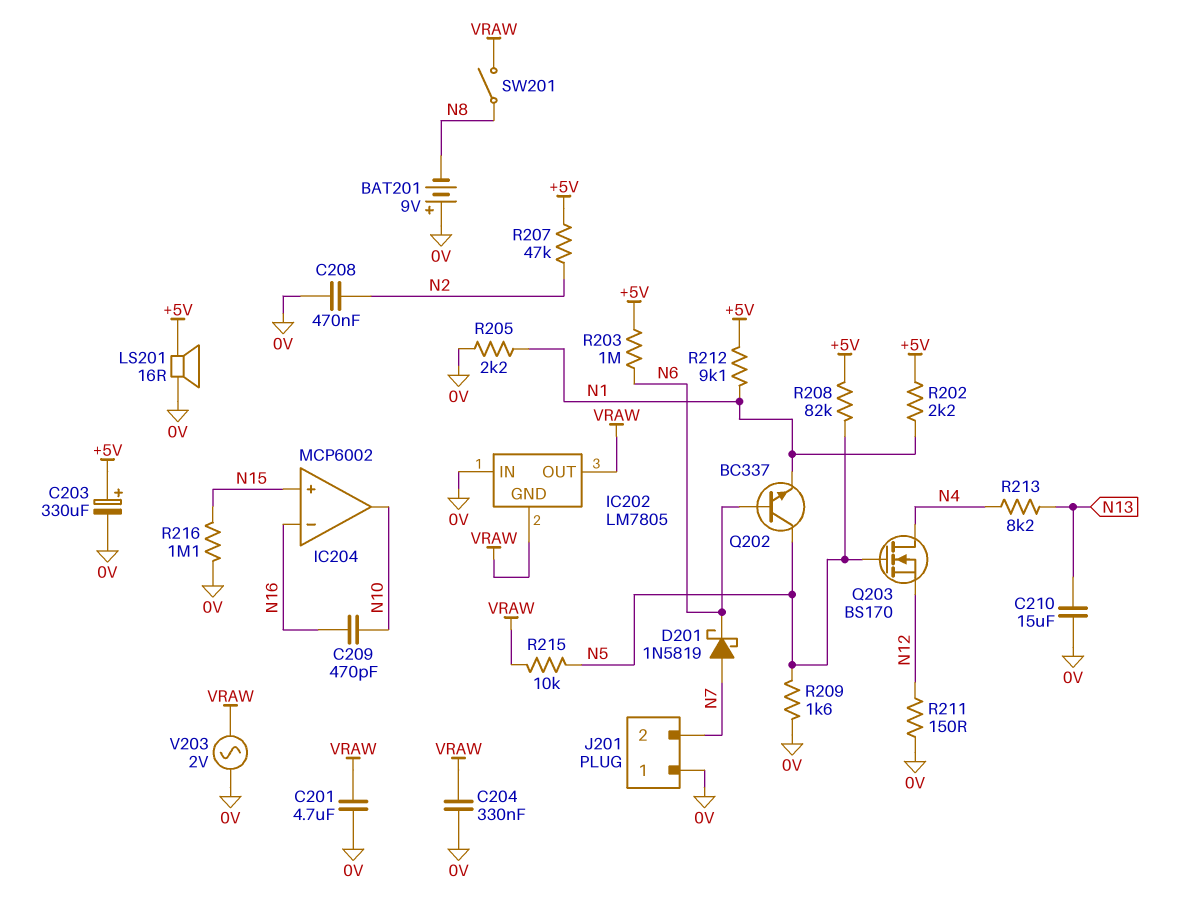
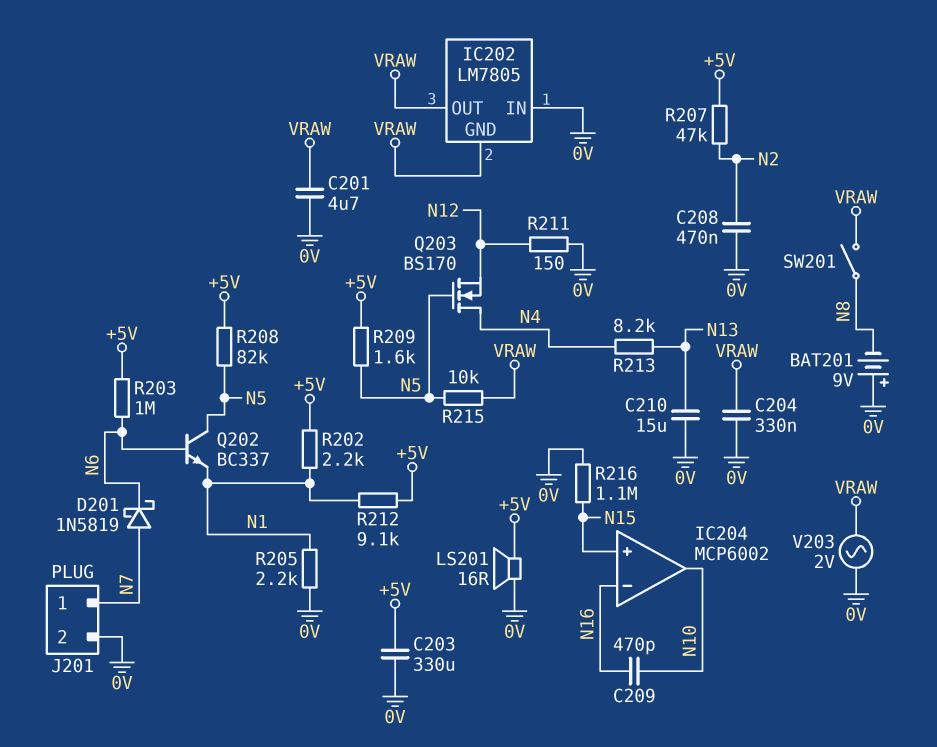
C203: 330uF (plus +5V, minus 0V) -> 330uF (+5V, 0V)
J201 pin 1: 0V -> N7
J201 pin 2: N7 -> 0V
R209: 1.6k (0V, N5) -> 1.6k (+5V, N5)

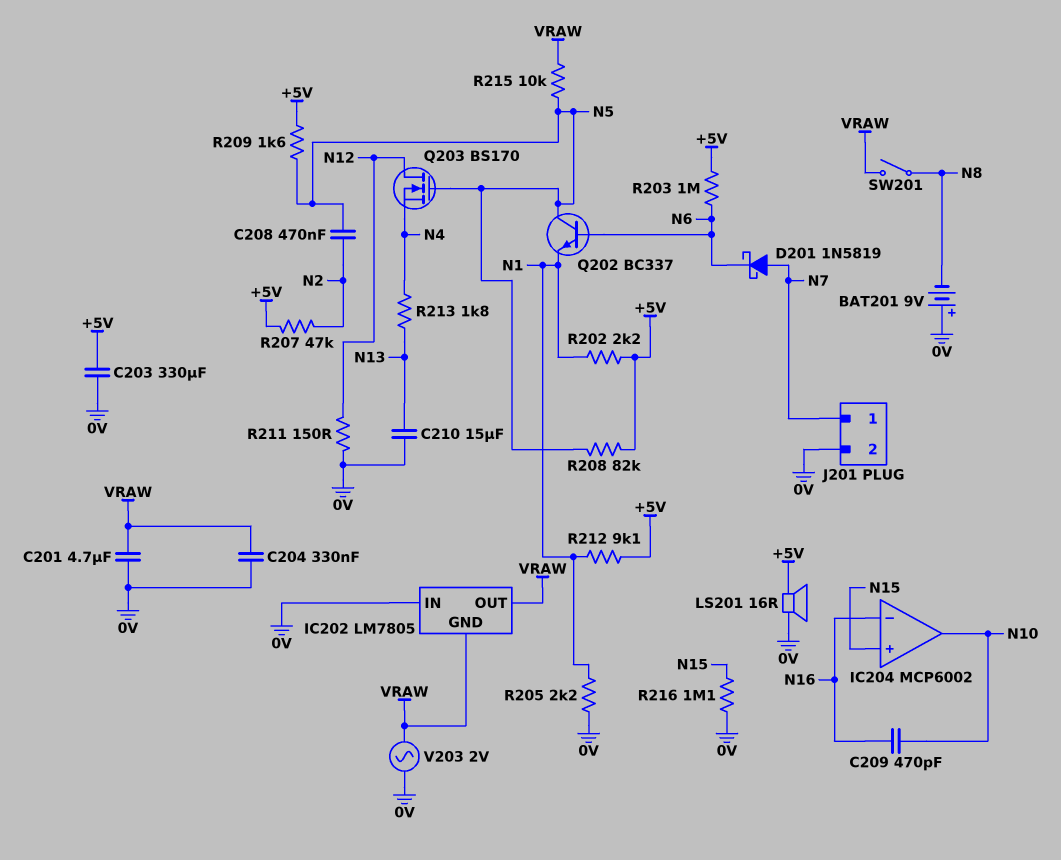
C208: 470nF (0V, N2) -> 470nF (N2, N5)
Q203: NMOS BS170 (G N5, D N4, S N12) -> NMOS BS170 (G N5, D N12, S N4)
R213: 8.2k (N4, N13) -> 1.8k (N4, N13)

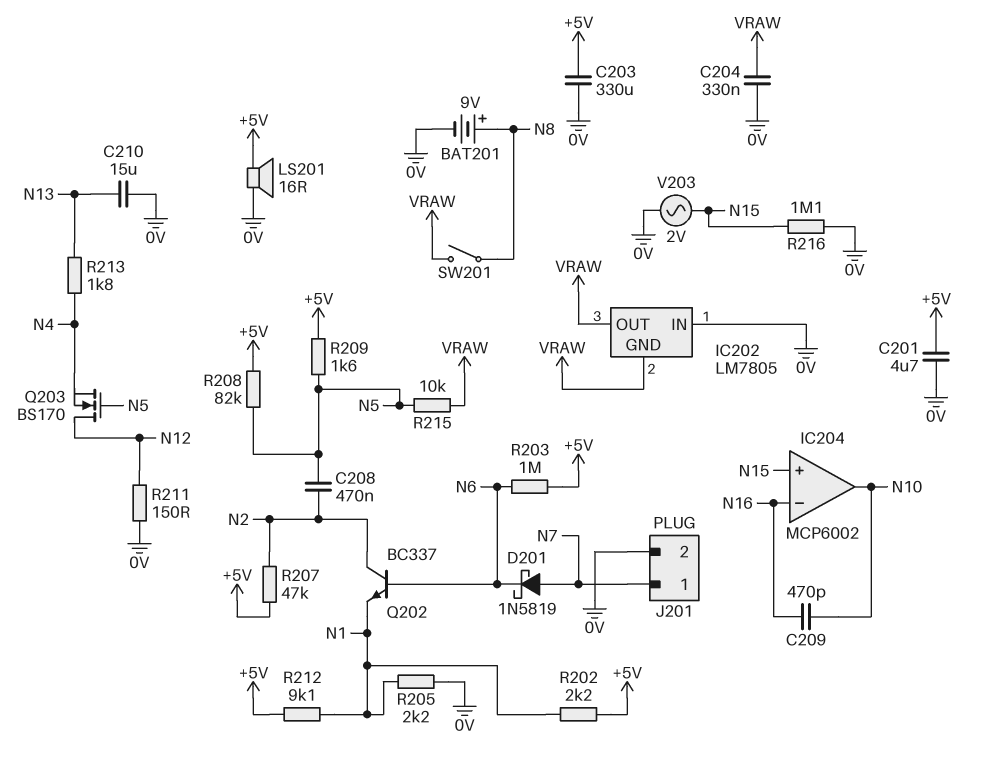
BAT201: 9V (plus 0V, minus N8) -> 9V (plus N8, minus 0V)
C201: 4.7uF (0V, VRAW) -> 4.7uF (+5V, 0V)
Q202: NPN BC337 (B N6, C N5, E N1) -> NPN BC337 (B N6, C N2, E N1)
V203: AC 2V (0V, VRAW) -> AC 2V (0V, N15)

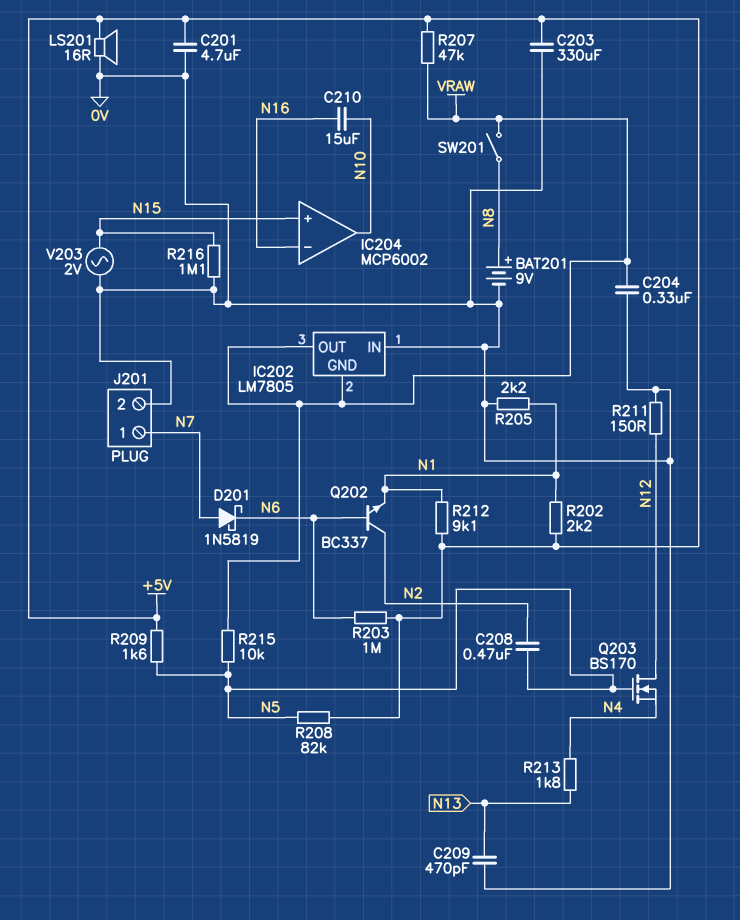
C209: 470pF (N10, N16) -> 470pF (0V, N13)
C210: 15uF (0V, N13) -> 15uF (N10, N16)
R207: 47k (+5V, N2) -> 47k (+5V, VRAW)

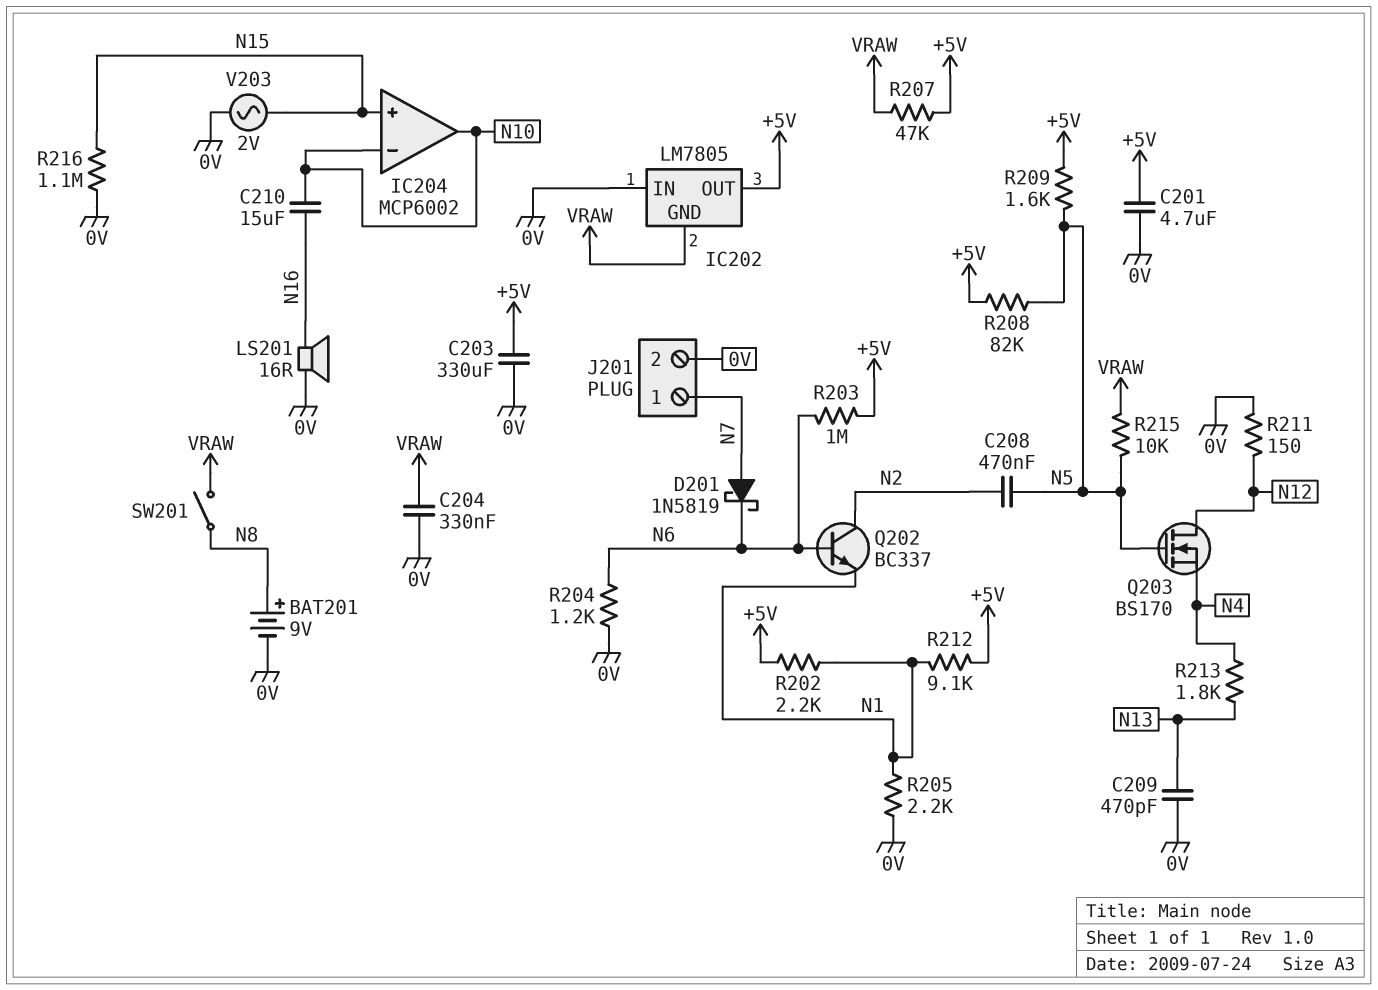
IC202 pin OUT: VRAW -> +5V
IC204 pin in-: N16 -> N10
LS201: speaker 16R (+5V, 0V) -> speaker 16R (0V, N16)
R204: none -> 1.2k (0V, N6)

